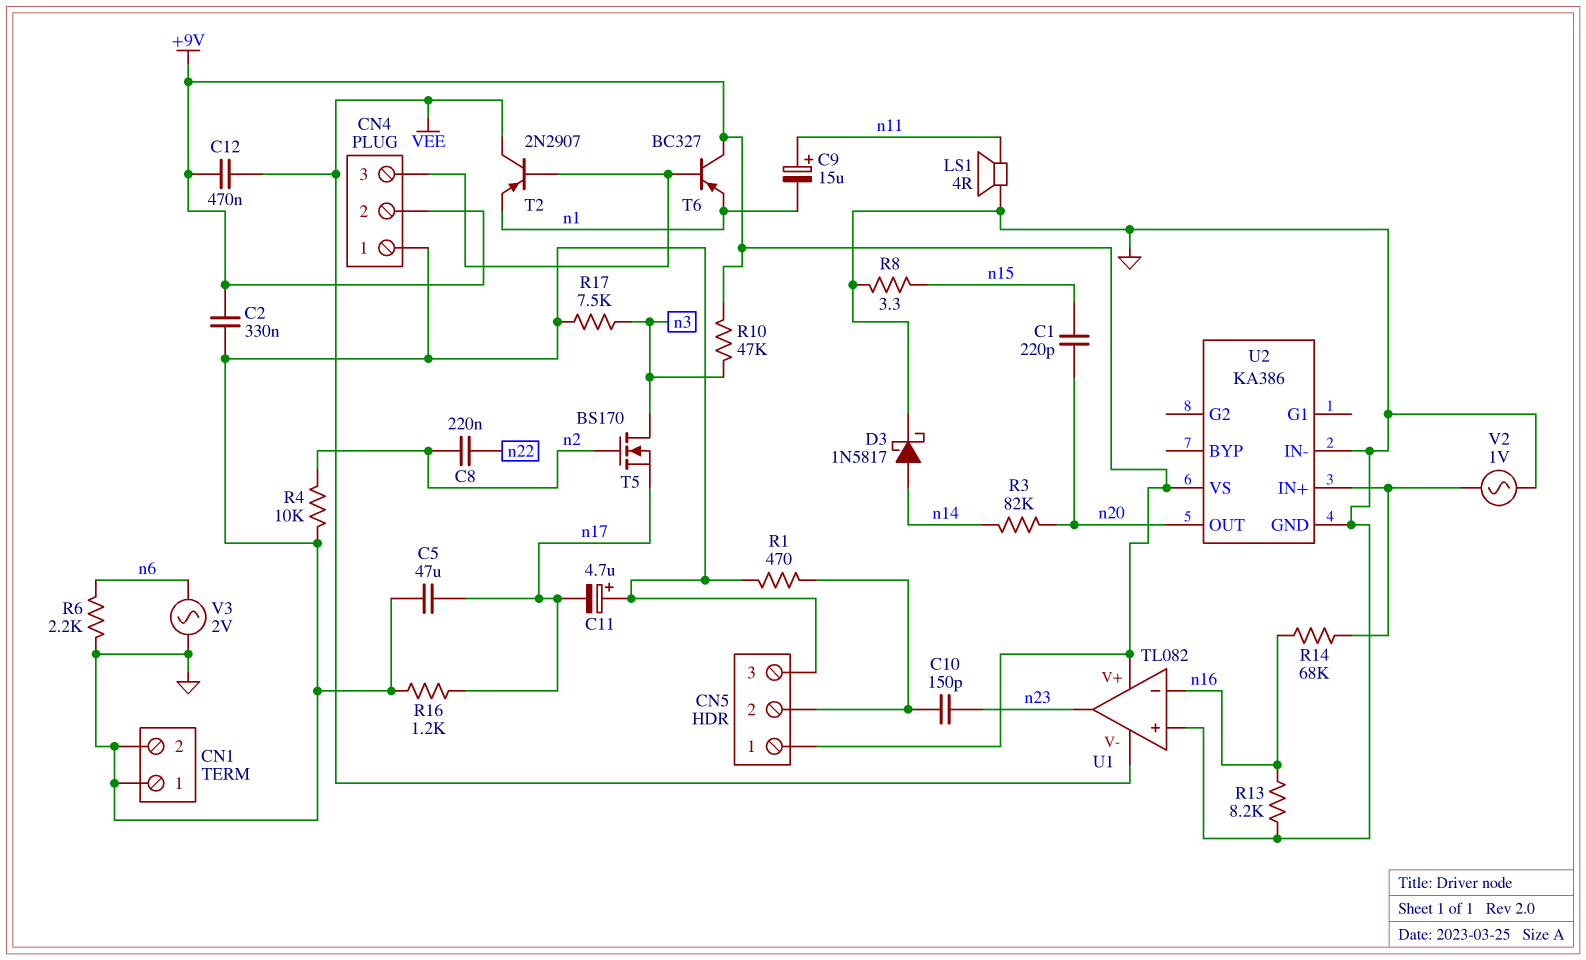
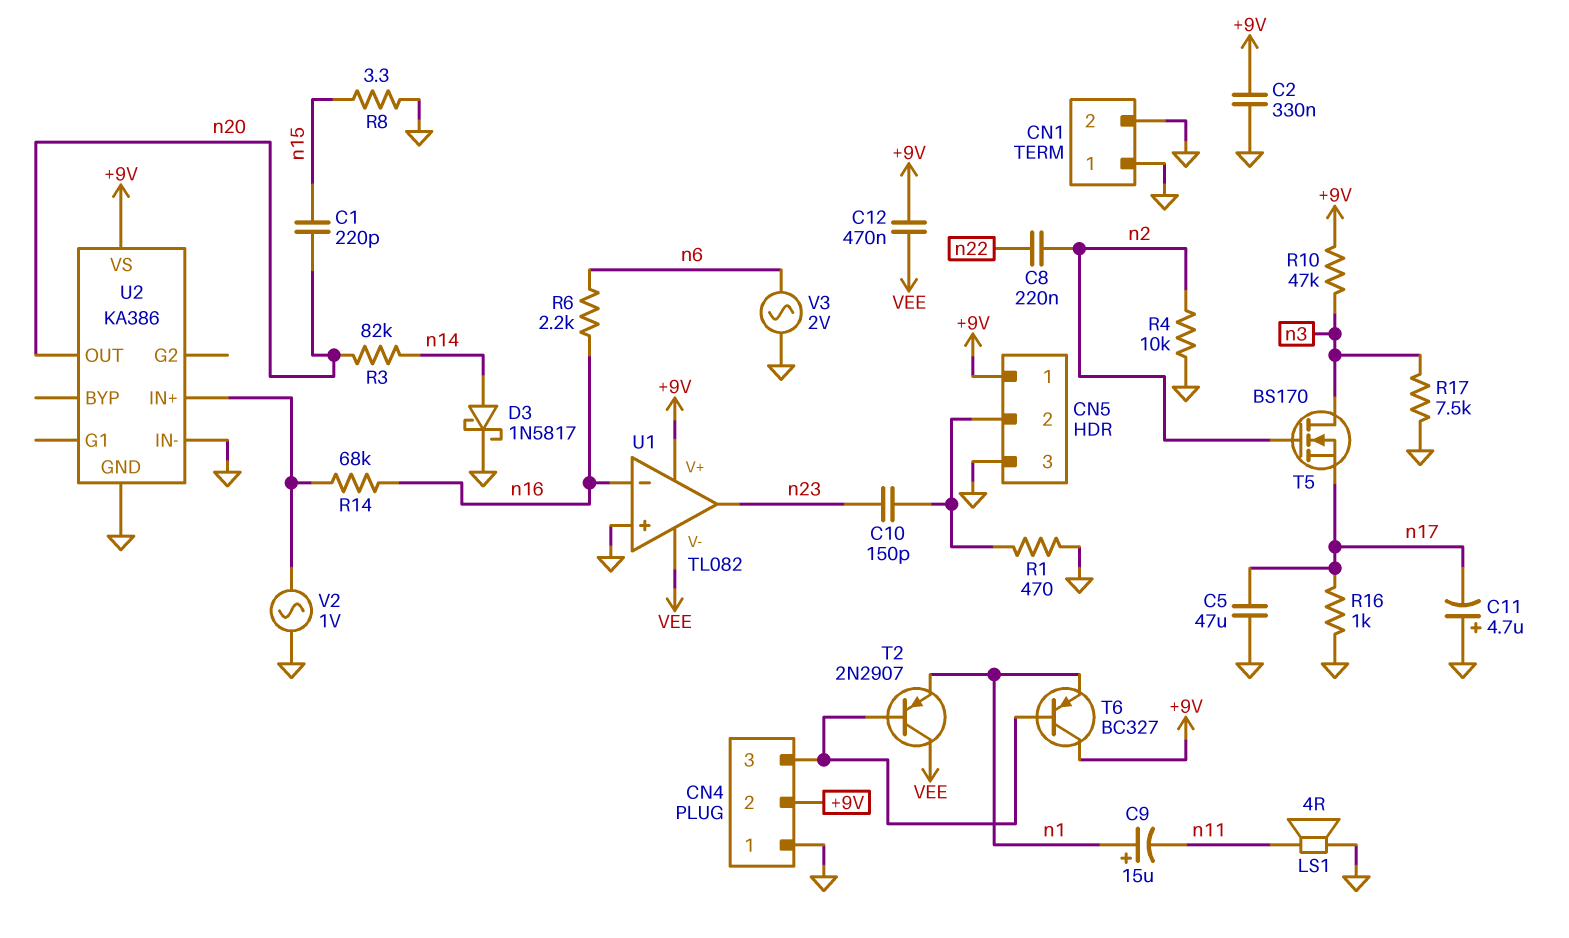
C9: 15uF (plus n11, minus n1) -> 15uF (plus n1, minus n11)
R6: 2.2k (GND, n6) -> 2.2k (n6, n16)
R13: 8.2k (GND, n16) -> none
R16: 1.2k (GND, n17) -> 1k (GND, n17)

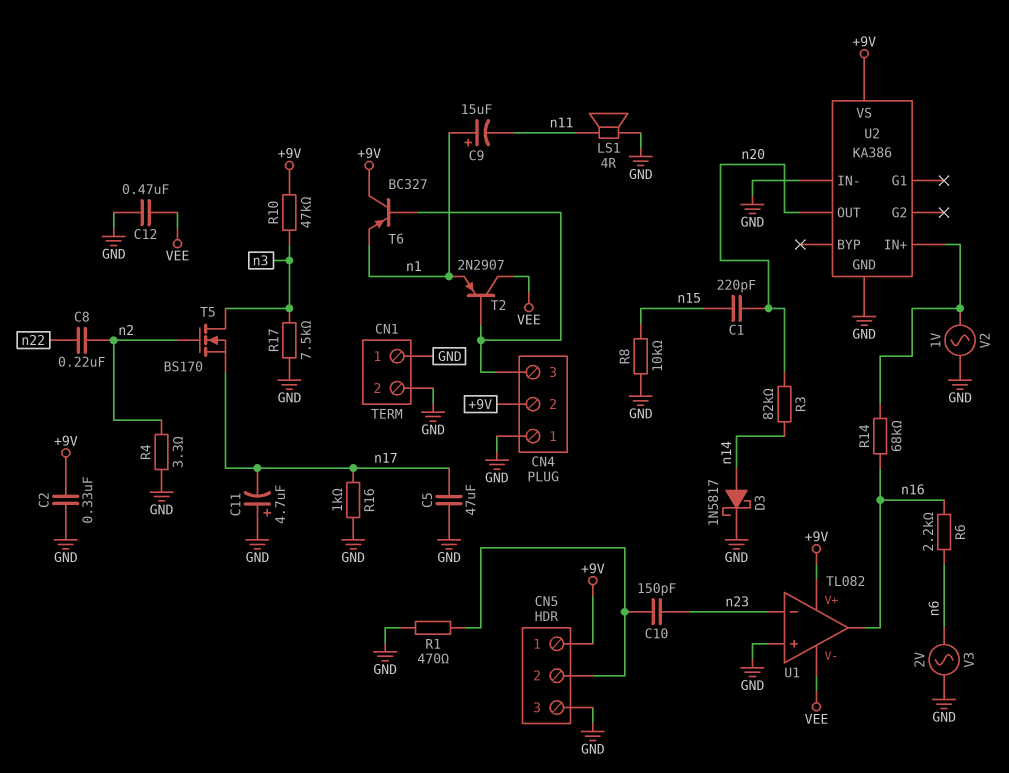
C12: 470nF (+9V, VEE) -> 470nF (GND, VEE)
R4: 10k (GND, n2) -> 3.3 (GND, n2)
R8: 3.3 (GND, n15) -> 10k (GND, n15)
U1 pin in-: n16 -> n23
U1 pin out: n23 -> n16

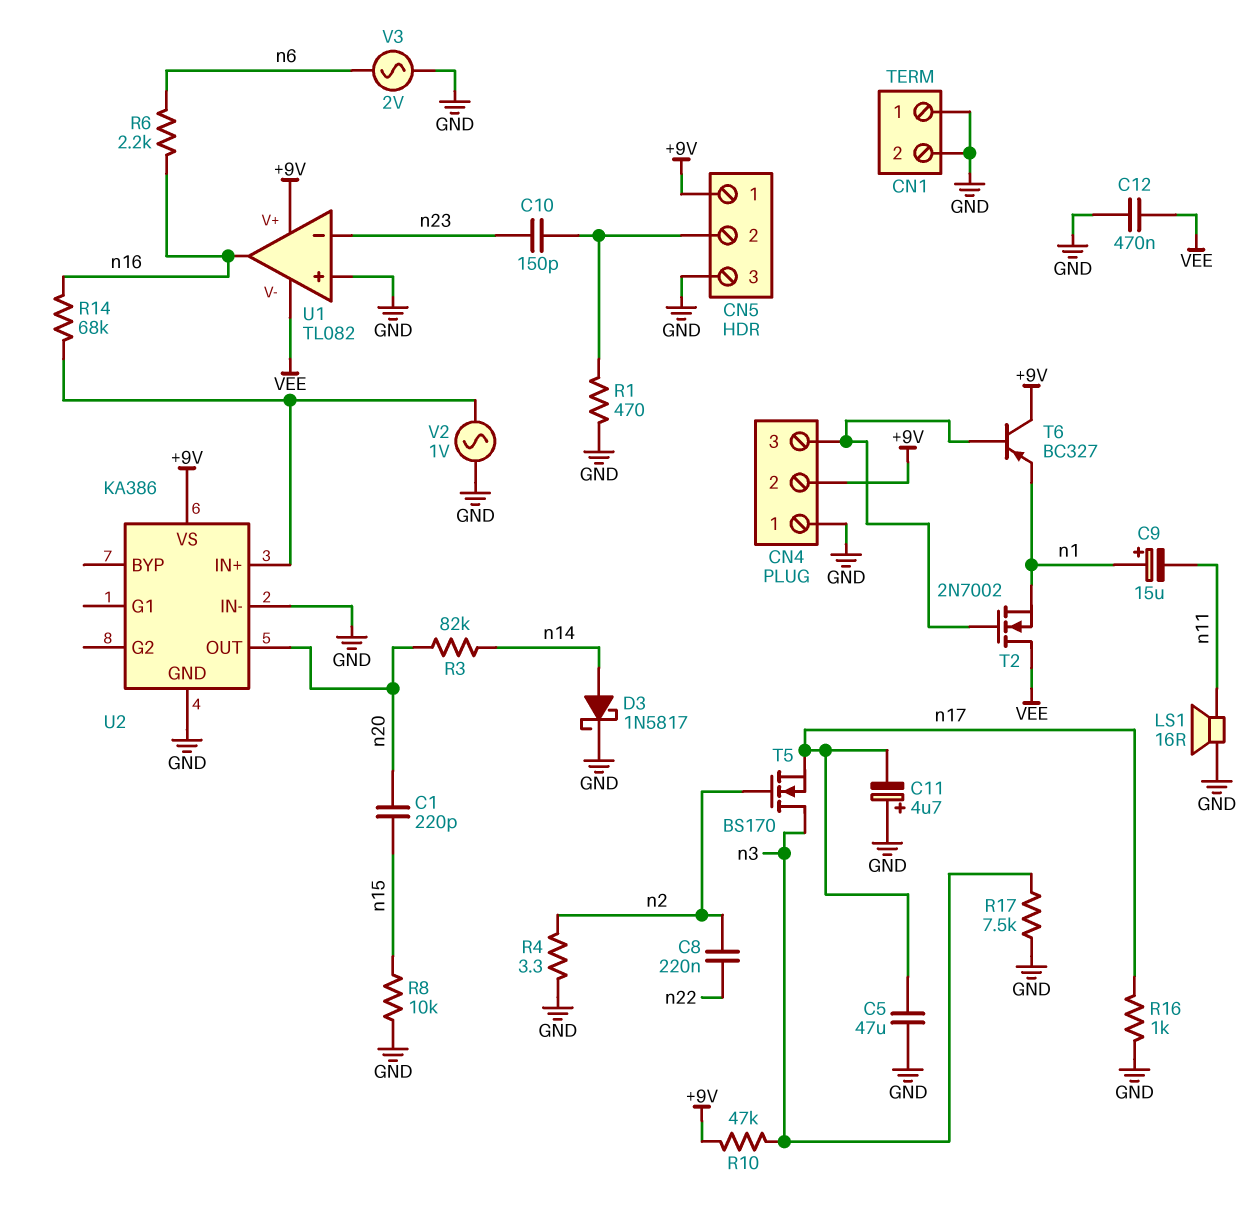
C2: 330nF (+9V, GND) -> none
LS1: speaker 4R (GND, n11) -> speaker 16R (GND, n11)
T2: PNP 2N2907 (B CN4/3, C VEE, E n1) -> NMOS 2N7002 (G CN4/3, D VEE, S n1)

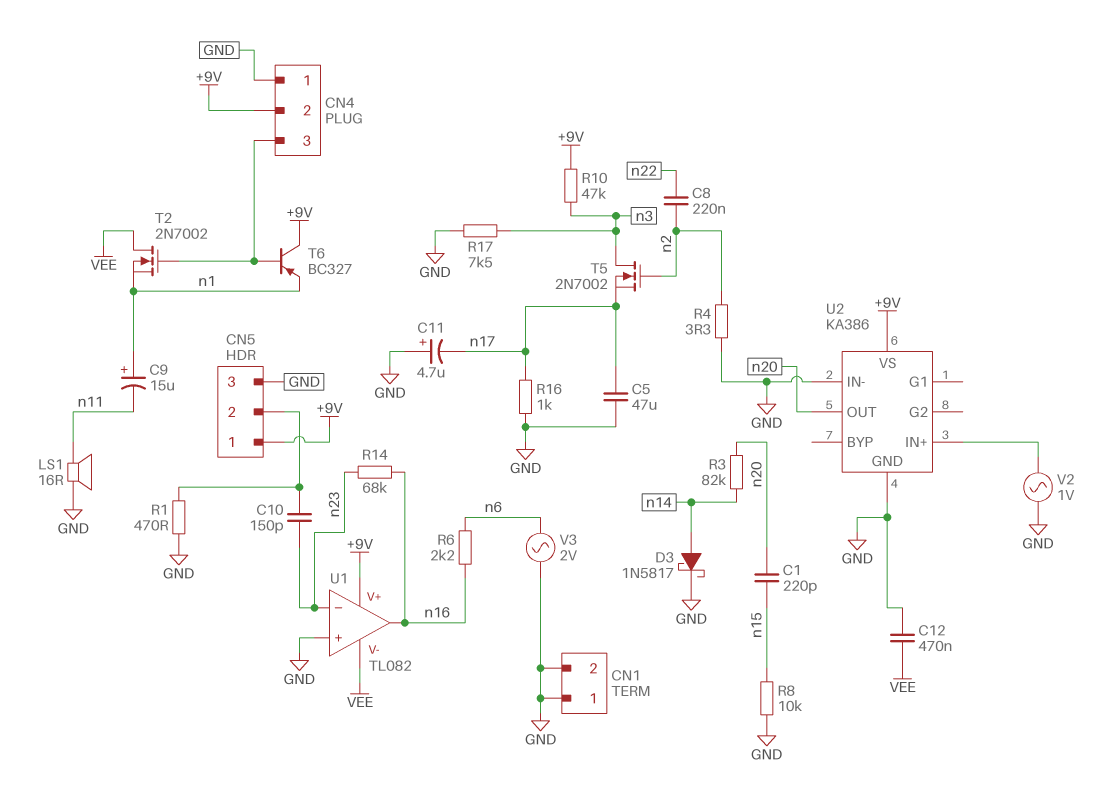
R14: 68k (U2/IN+, n16) -> 68k (n16, n23)
T5: NMOS BS170 (G n2, D n3, S n17) -> NMOS 2N7002 (G n2, D n3, S n17)

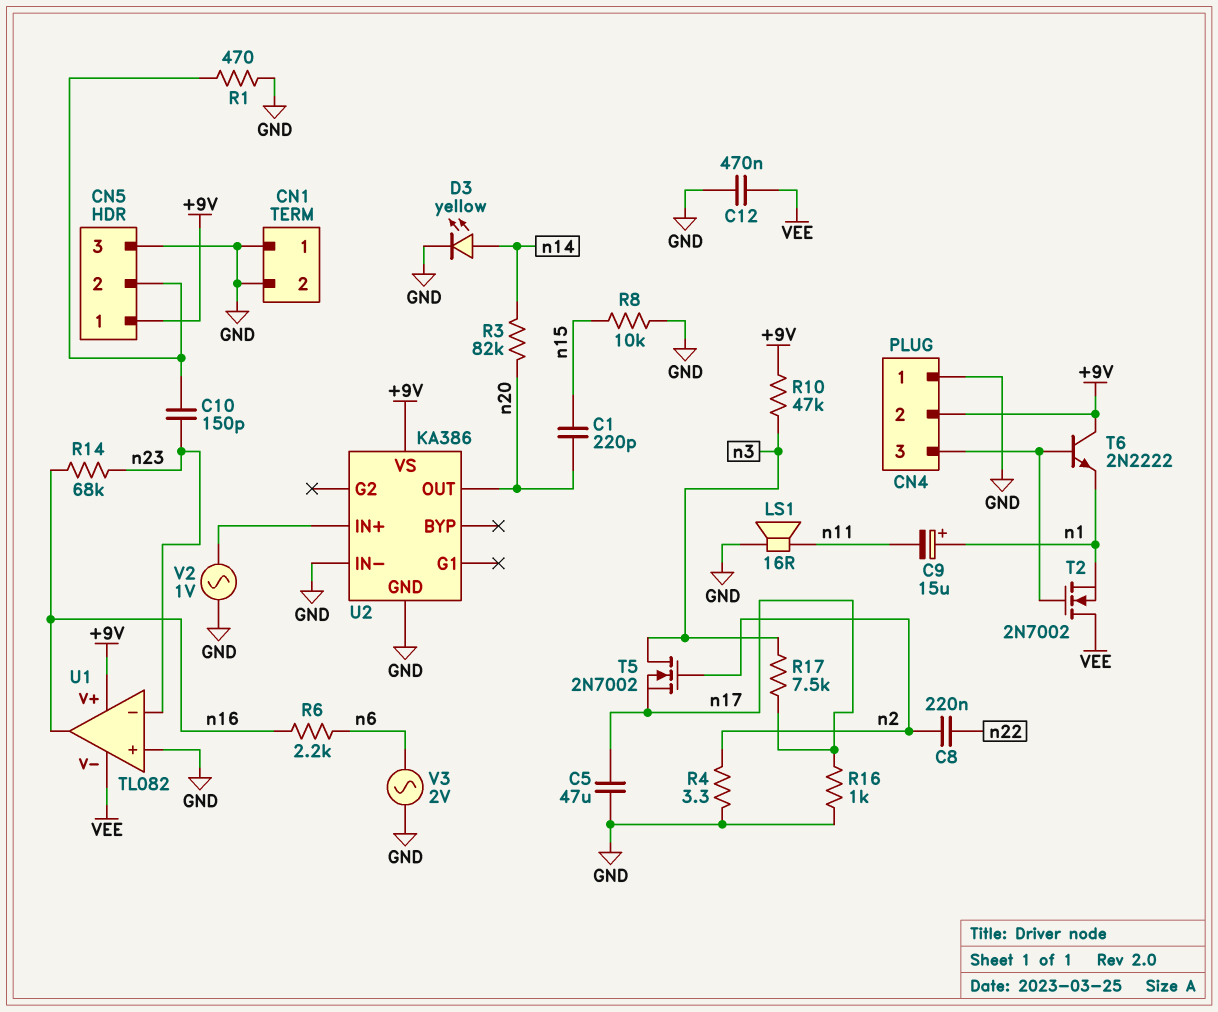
C11: 4.7uF (plus GND, minus n17) -> none
D3: schottky 1N5817 (A n14, K GND) -> LED yellow (A n14, K GND)
R17: 7.5k (GND, n3) -> 7.5k (n3, n17)
T6: PNP BC327 (B CN4/3, C +9V, E n1) -> NPN 2N2222 (B CN4/3, C +9V, E n1)

